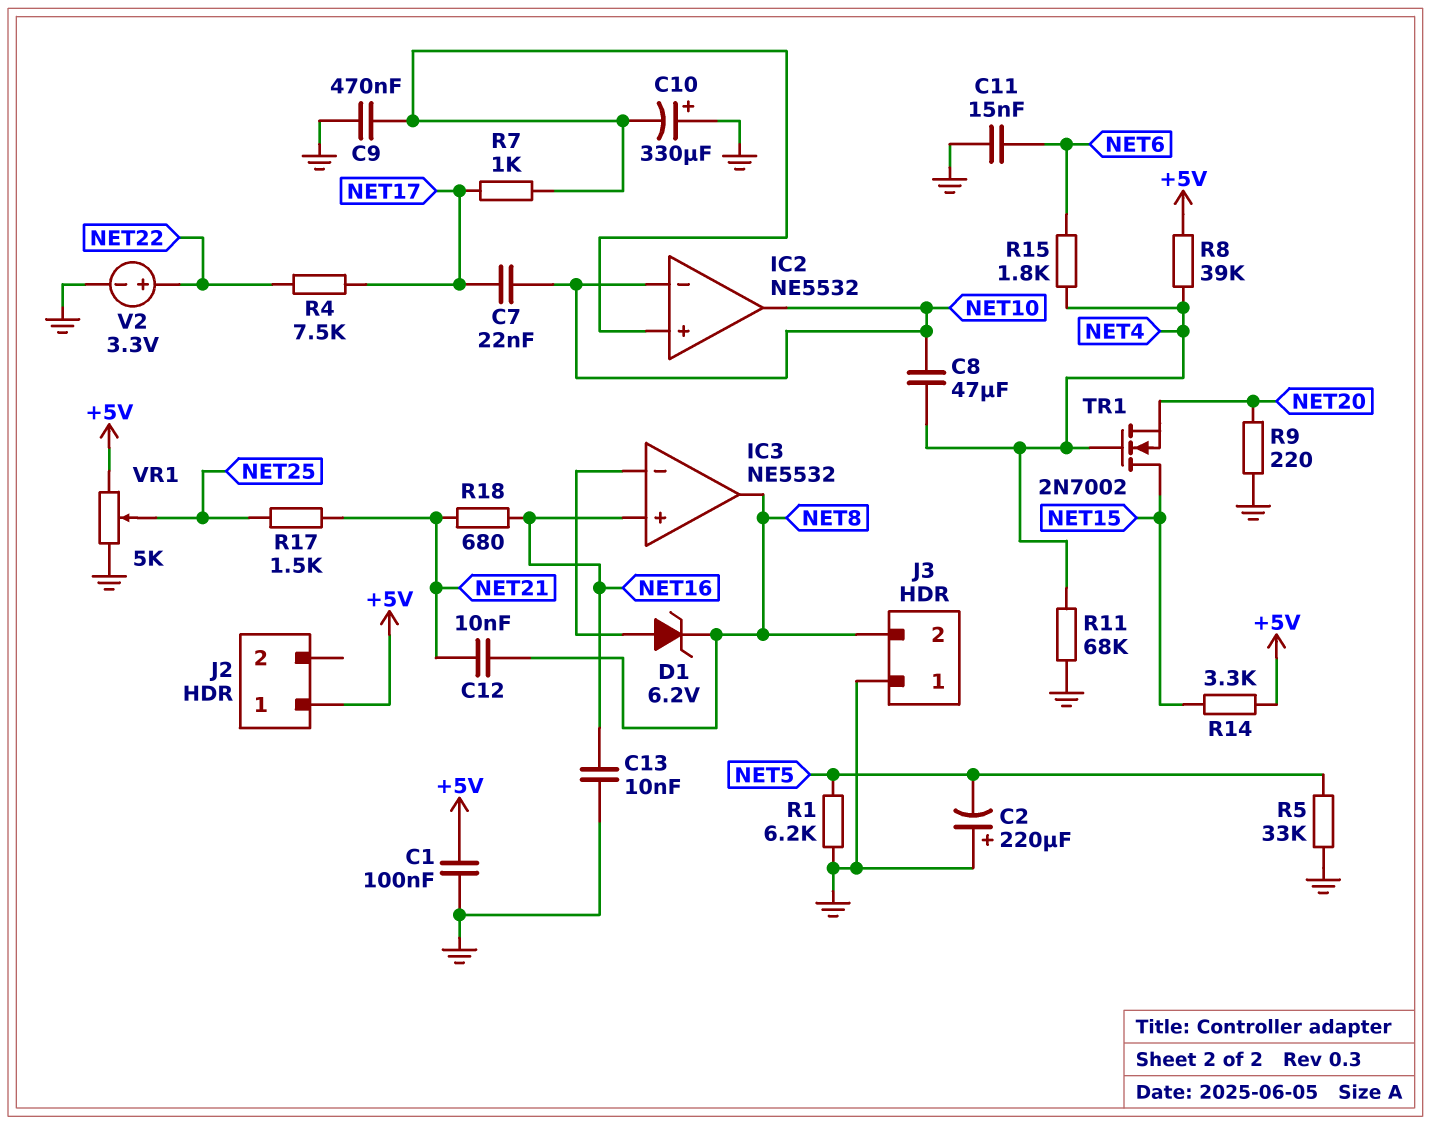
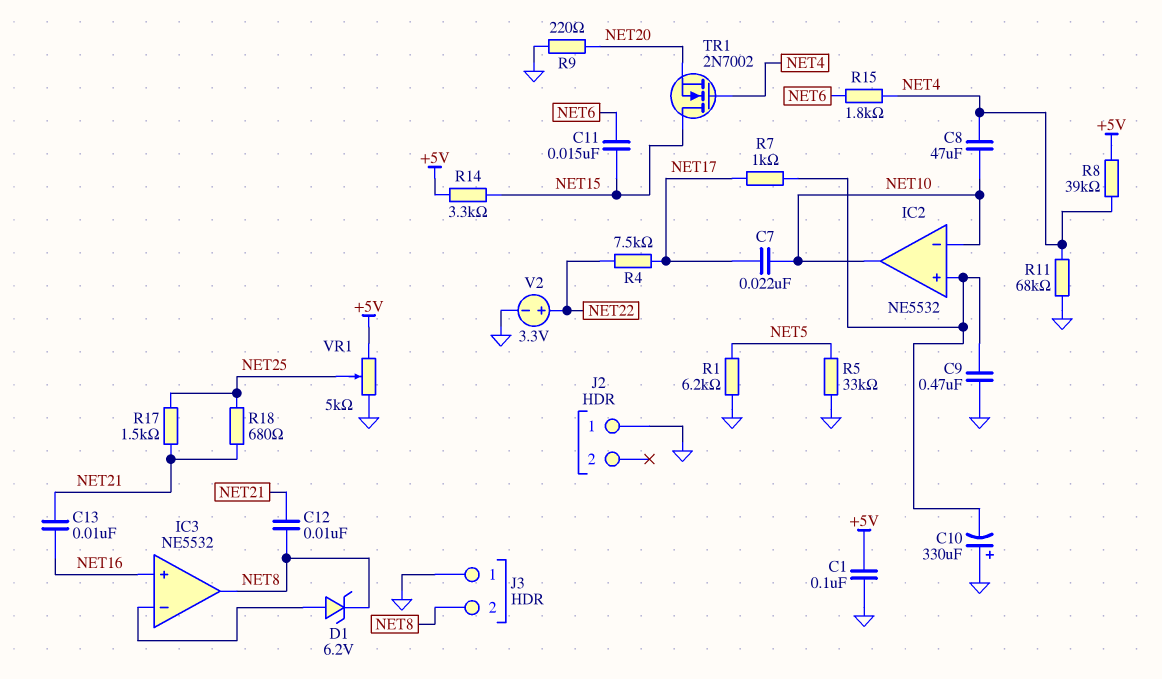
C2: 220uF (plus GND, minus NET5) -> none
C11: 15nF (GND, NET6) -> 15nF (NET6, NET15)
C13: 10nF (GND, NET16) -> 10nF (NET16, NET21)
J2 pin 1: +5V -> GND
R18: 680 (NET16, NET21) -> 680 (NET21, NET25)

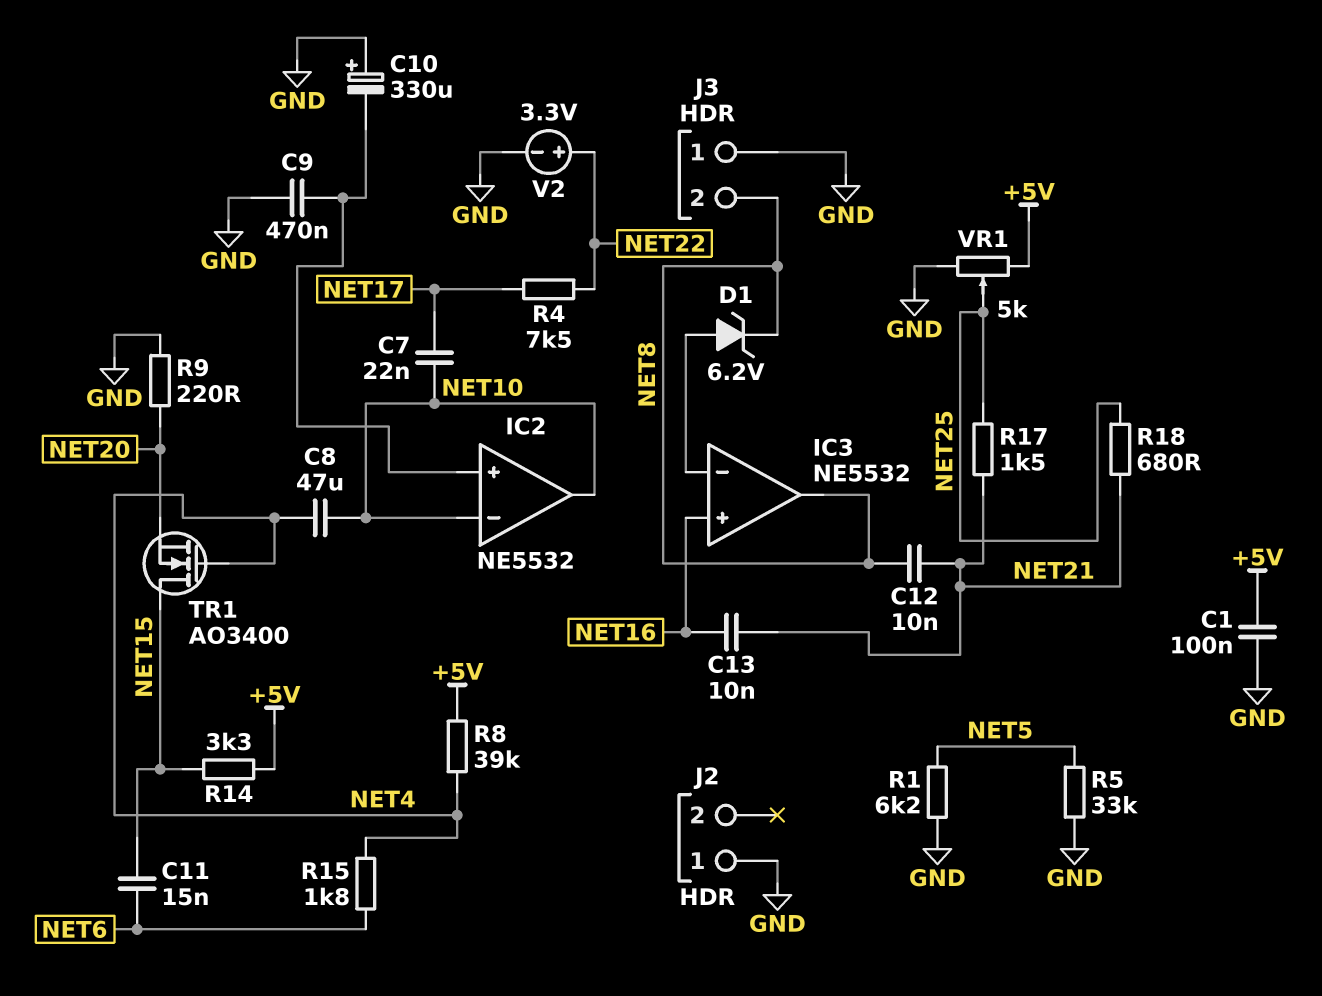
R7: 1k (IC2/in+, NET17) -> none
R11: 68k (GND, NET4) -> none
TR1: NMOS 2N7002 (G NET4, D NET15, S NET20) -> NMOS AO3400 (G NET4, D NET15, S NET20)

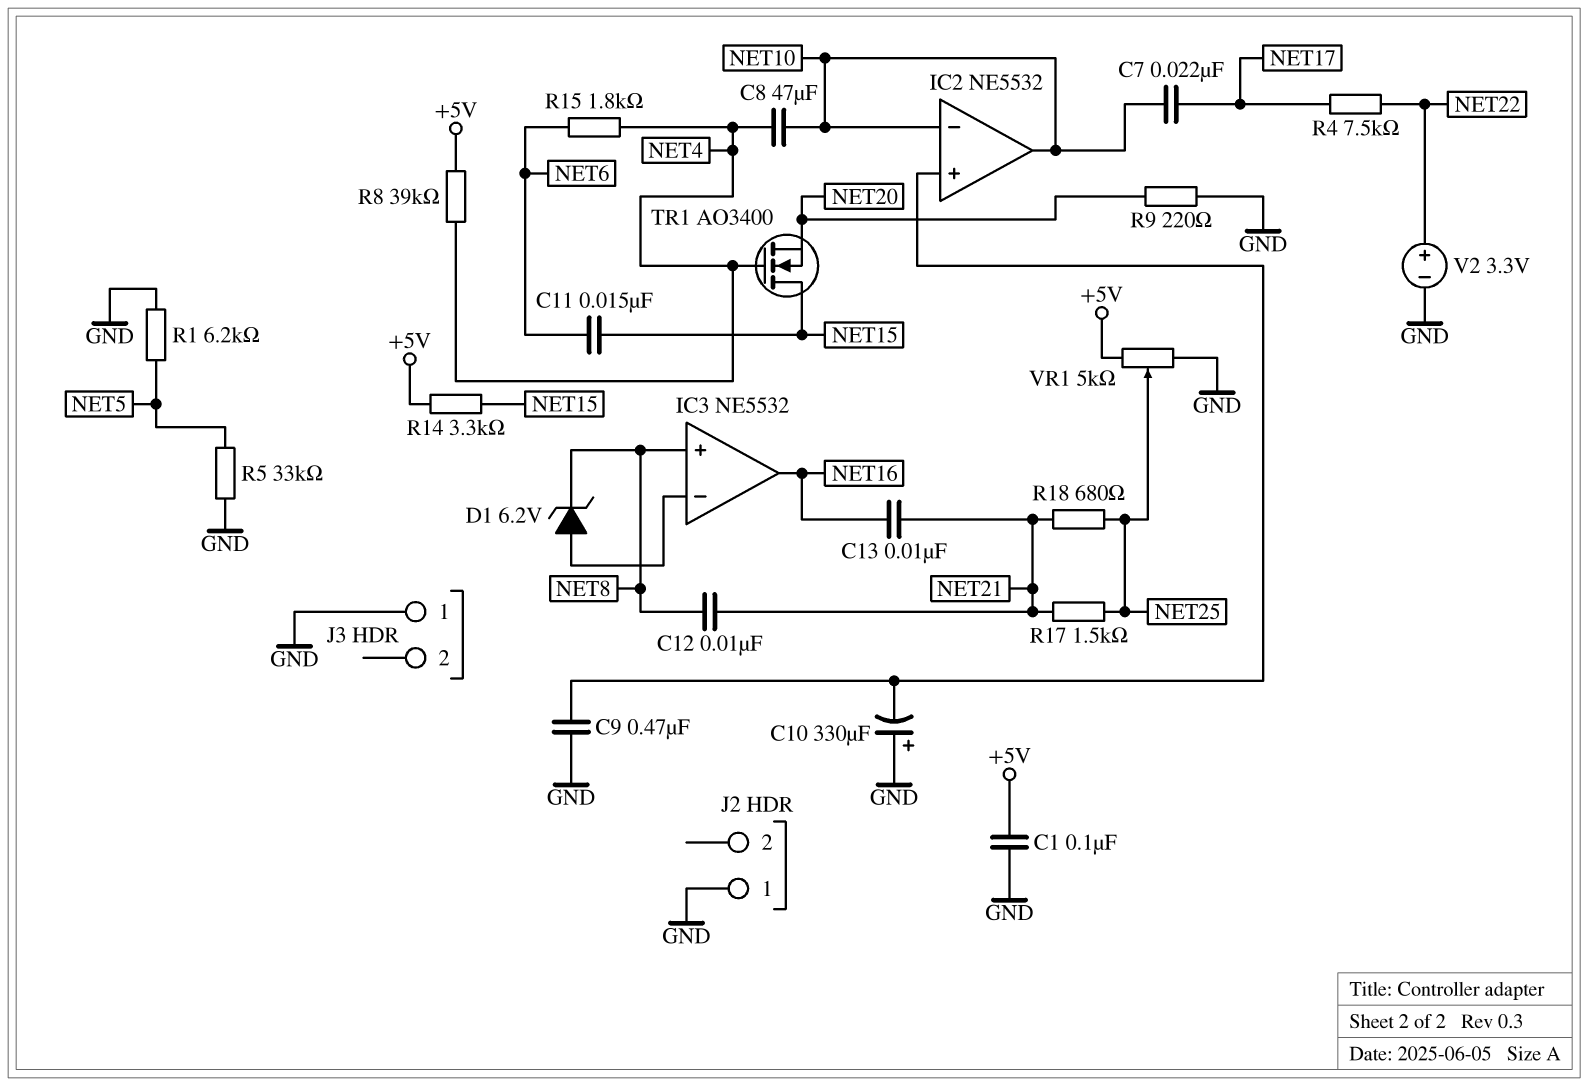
IC3 pin in+: NET16 -> NET8
IC3 pin out: NET8 -> NET16
J3 pin 2: NET8 -> none

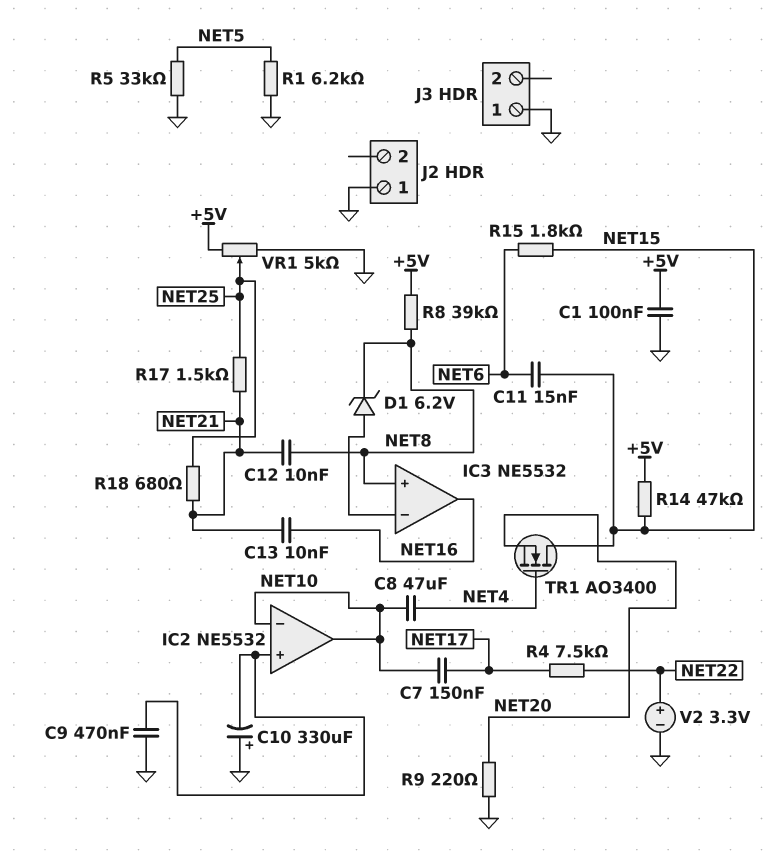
C7: 22nF (NET10, NET17) -> 150nF (NET10, NET17)
R8: 39k (+5V, NET4) -> 39k (+5V, NET8)
R14: 3.3k (+5V, NET15) -> 47k (+5V, NET15)
R15: 1.8k (NET4, NET6) -> 1.8k (NET6, NET15)

